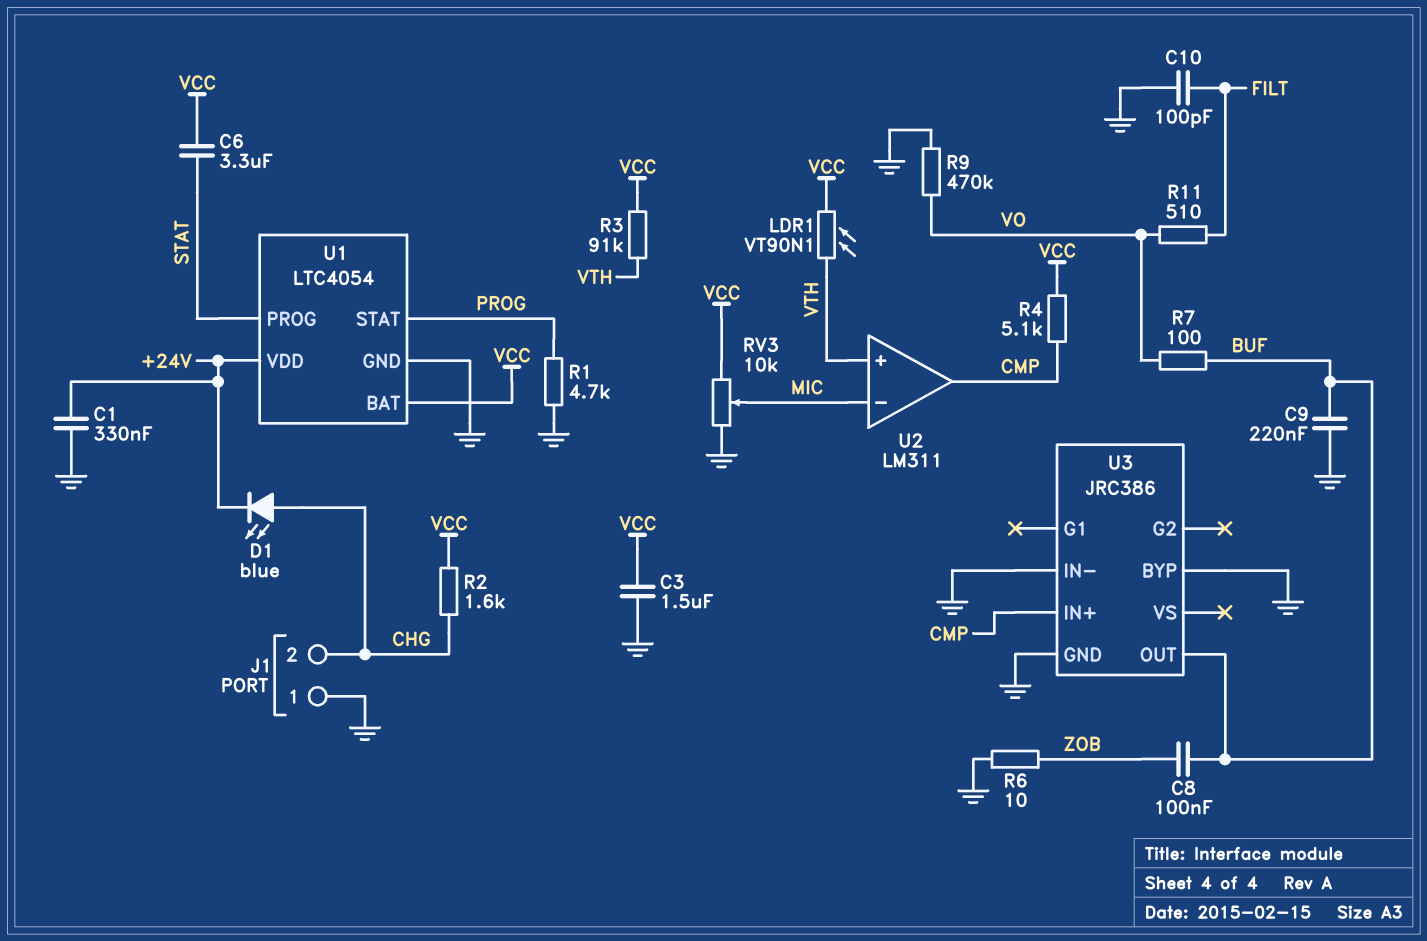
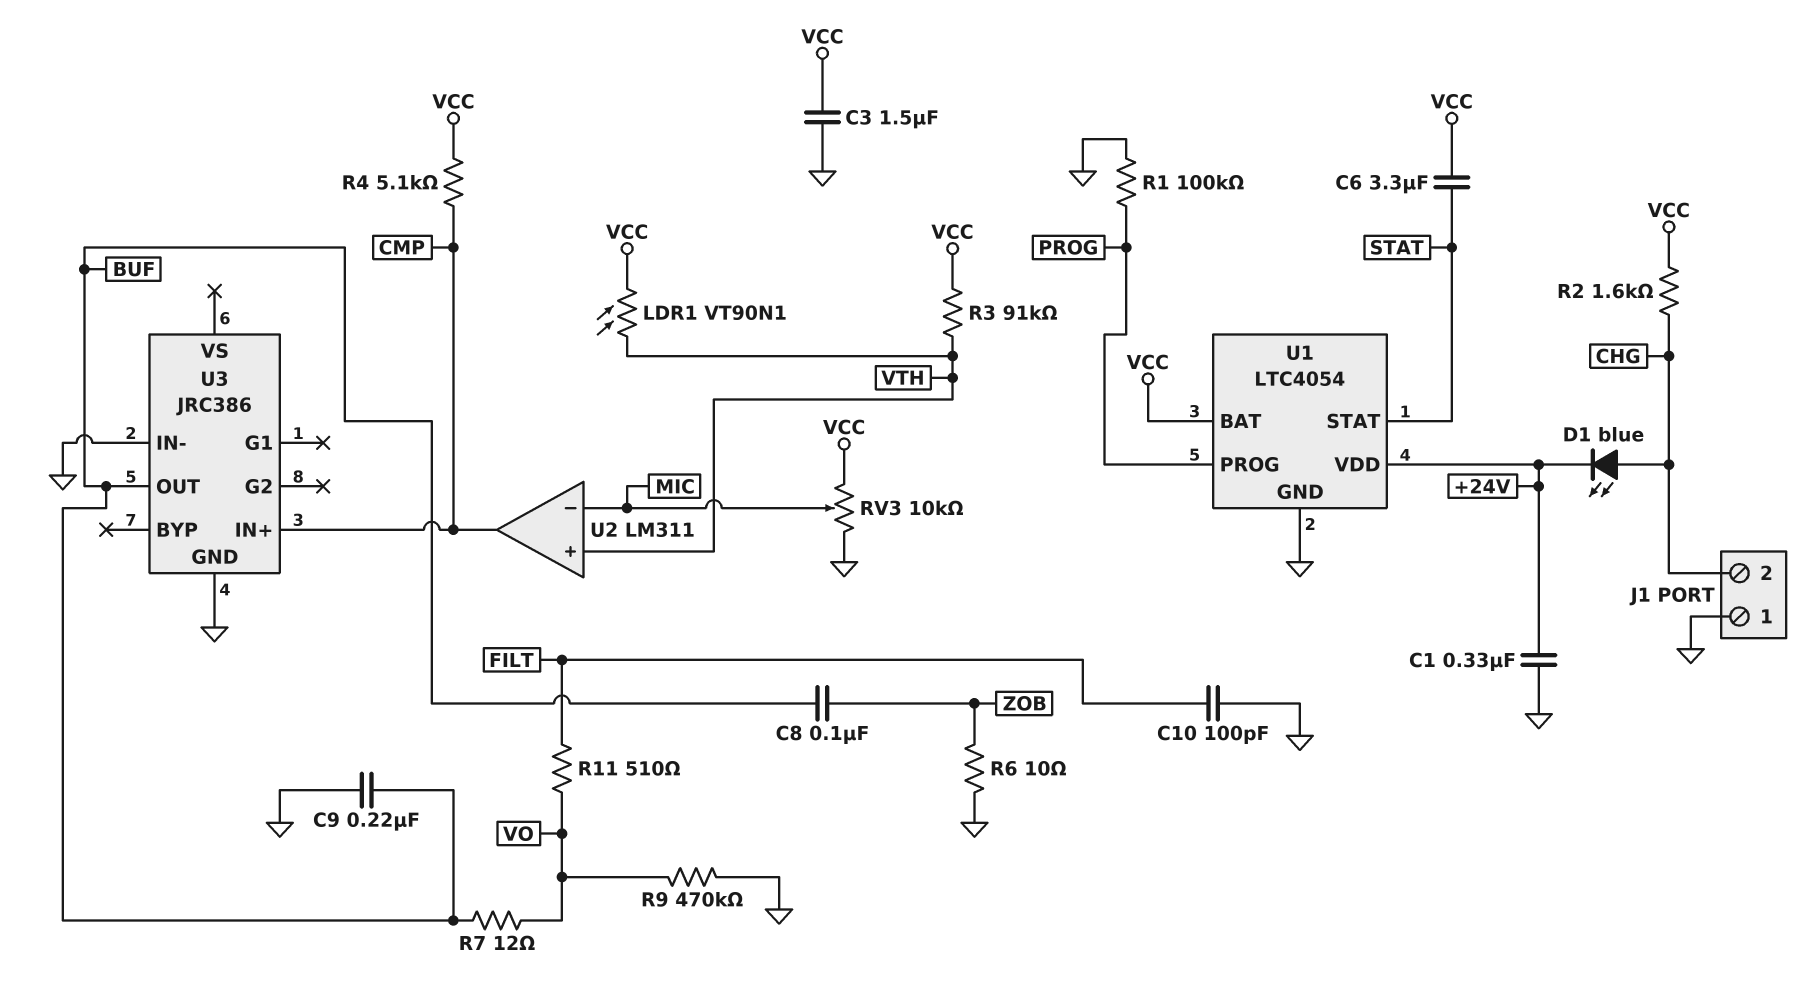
R1: 4.7k (GND, PROG) -> 100k (GND, PROG)
R7: 100 (BUF, VO) -> 12 (BUF, VO)
U1 pin PROG: STAT -> PROG
U1 pin STAT: PROG -> STAT
U3 pin BYP: GND -> none

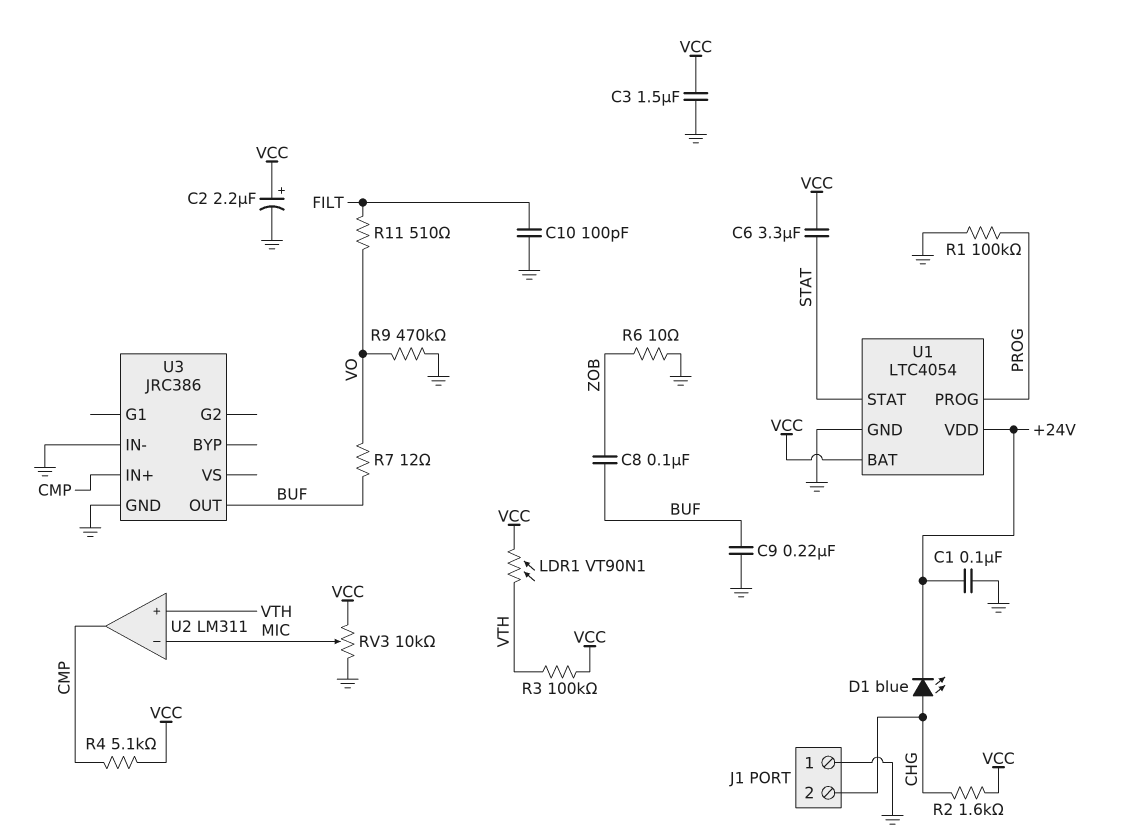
C1: 330nF (+24V, GND) -> 100nF (+24V, GND)
C2: none -> 2.2uF (plus VCC, minus GND)
R3: 91k (VCC, VTH) -> 100k (VCC, VTH)

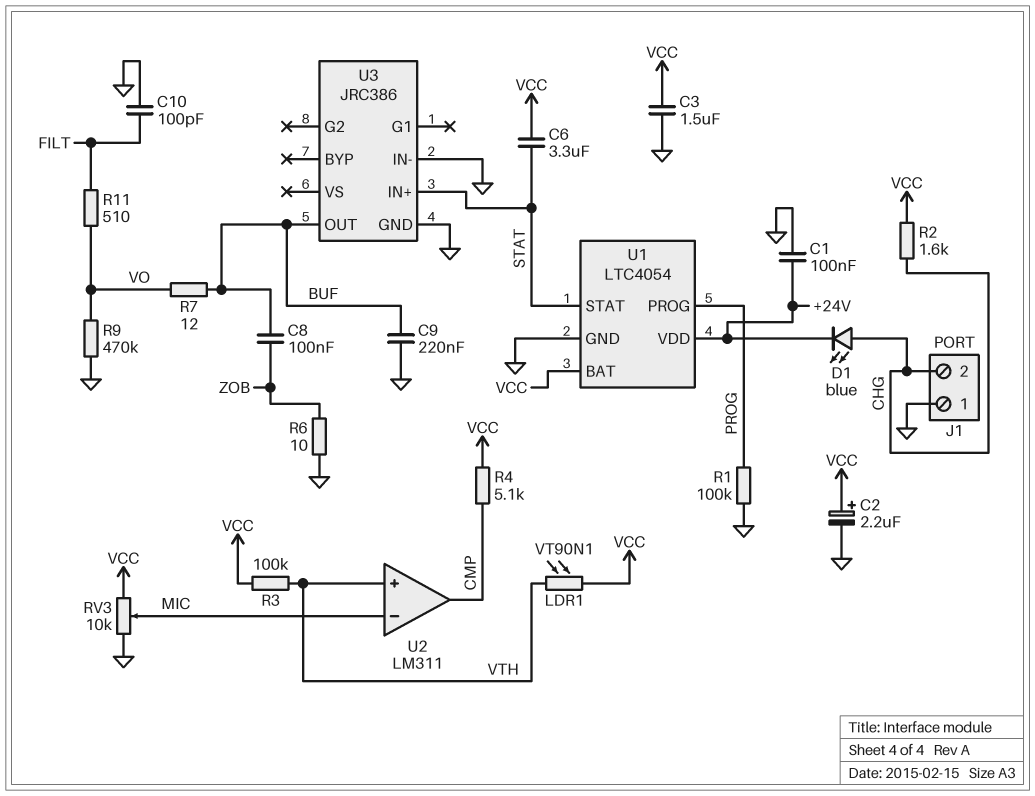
U3 pin IN+: CMP -> STAT

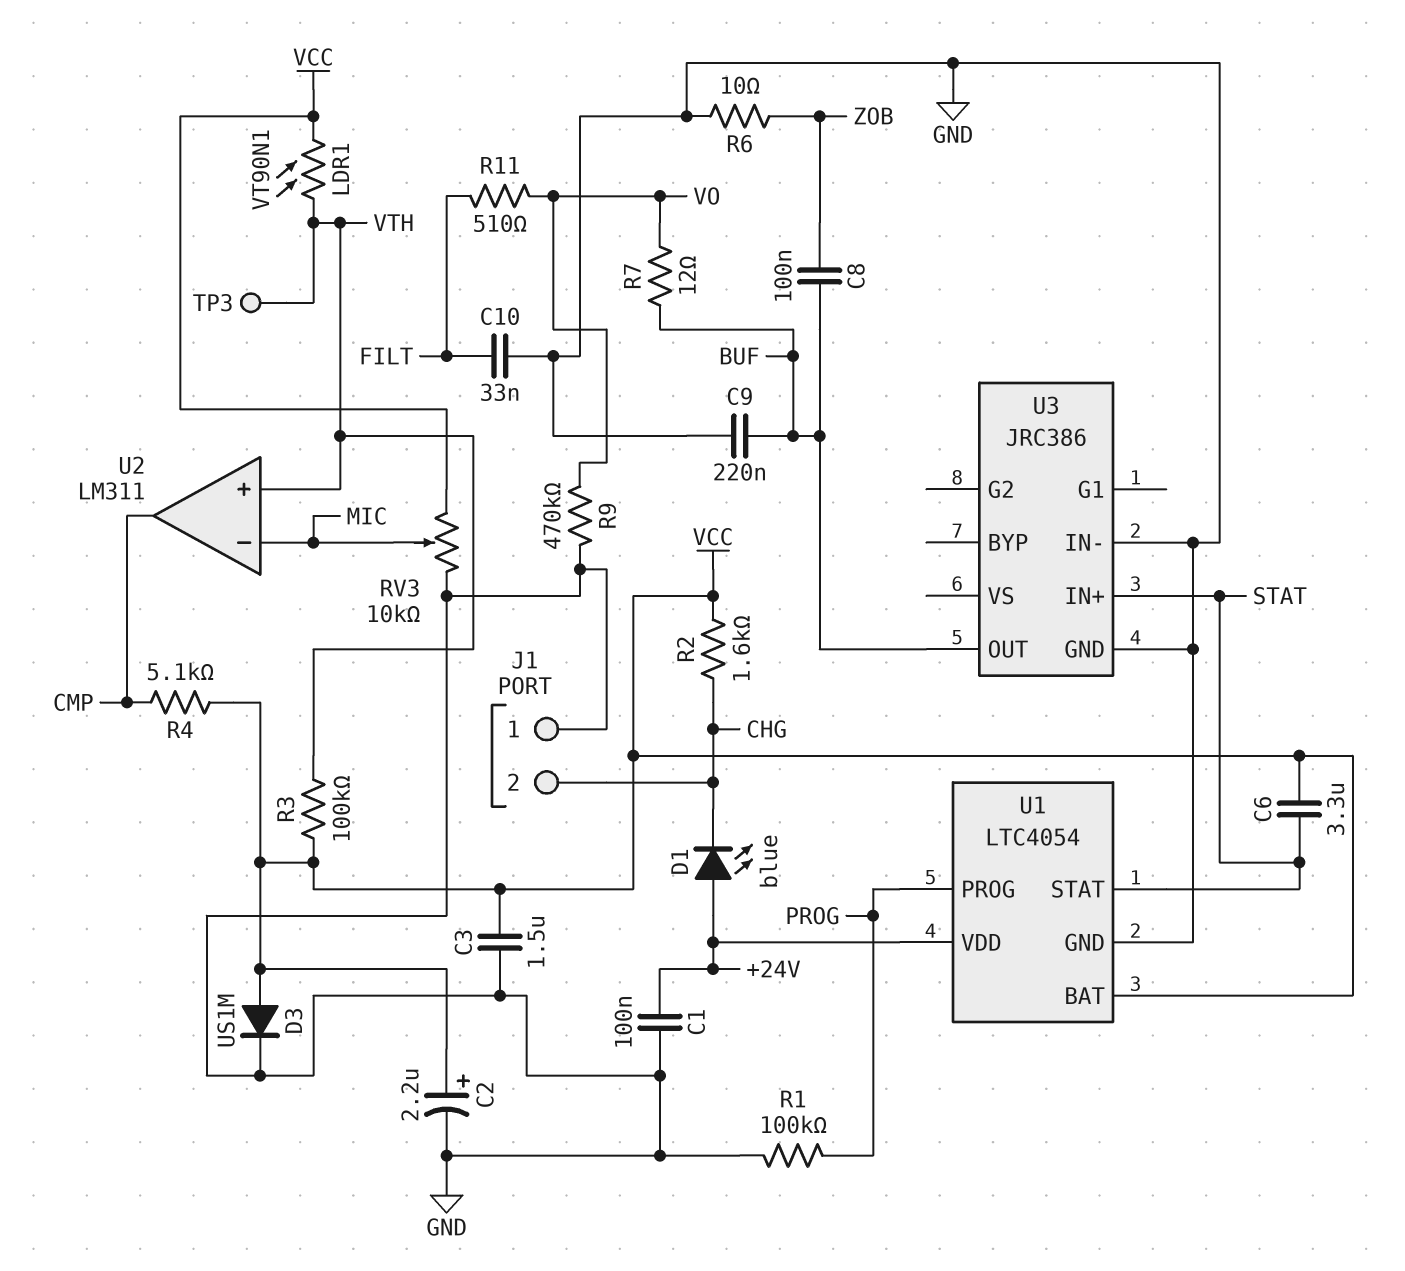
C10: 100pF (FILT, GND) -> 33nF (FILT, GND)
D1: LED blue (A CHG, K +24V) -> LED blue (A +24V, K CHG)
D3: none -> diode US1M (A VCC, K GND)
TP3: none -> test point (VTH)

